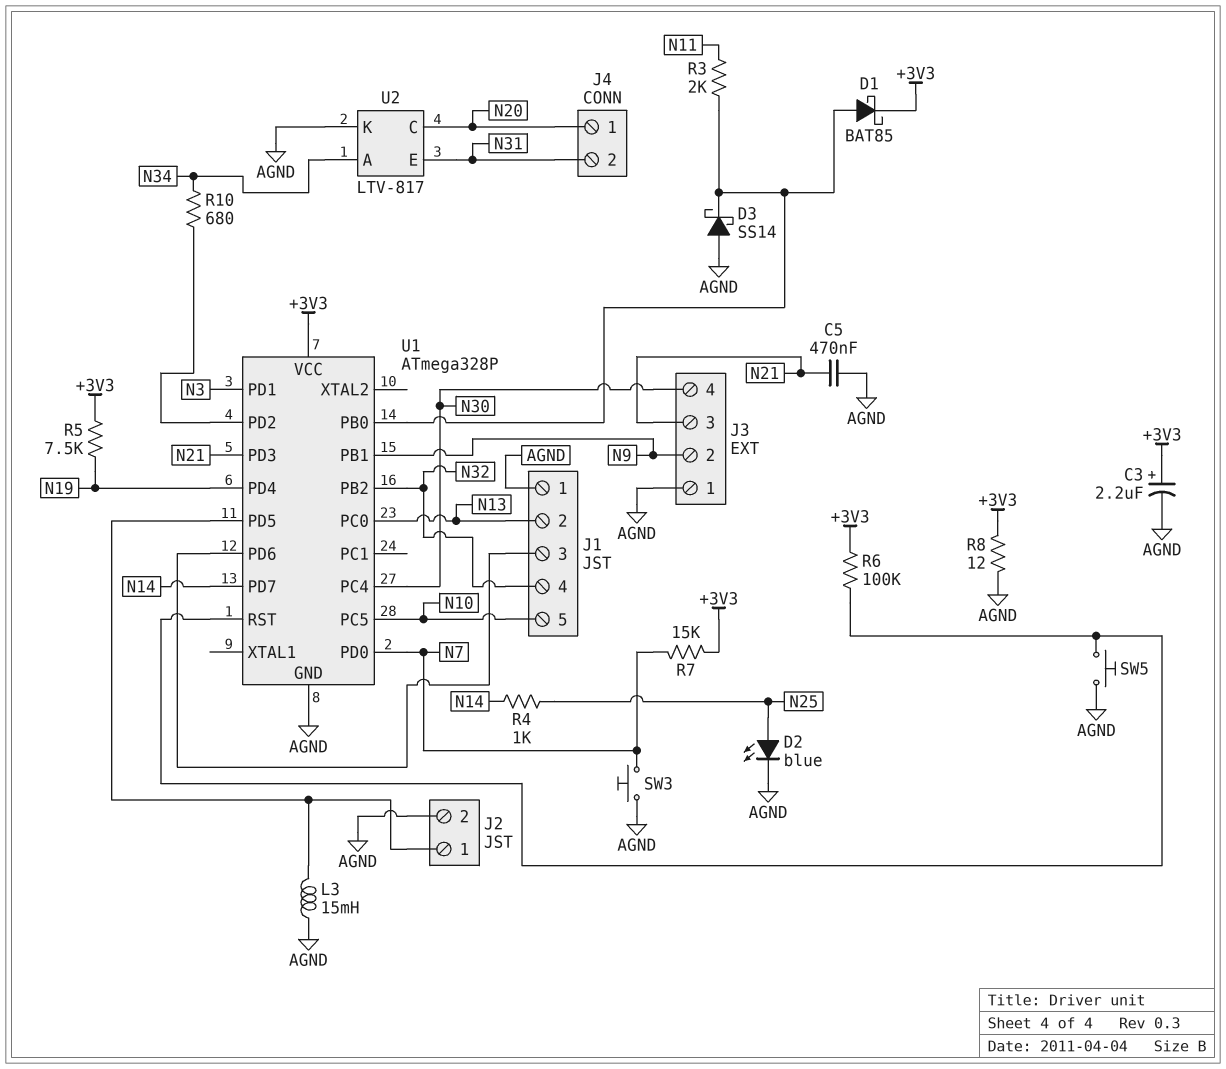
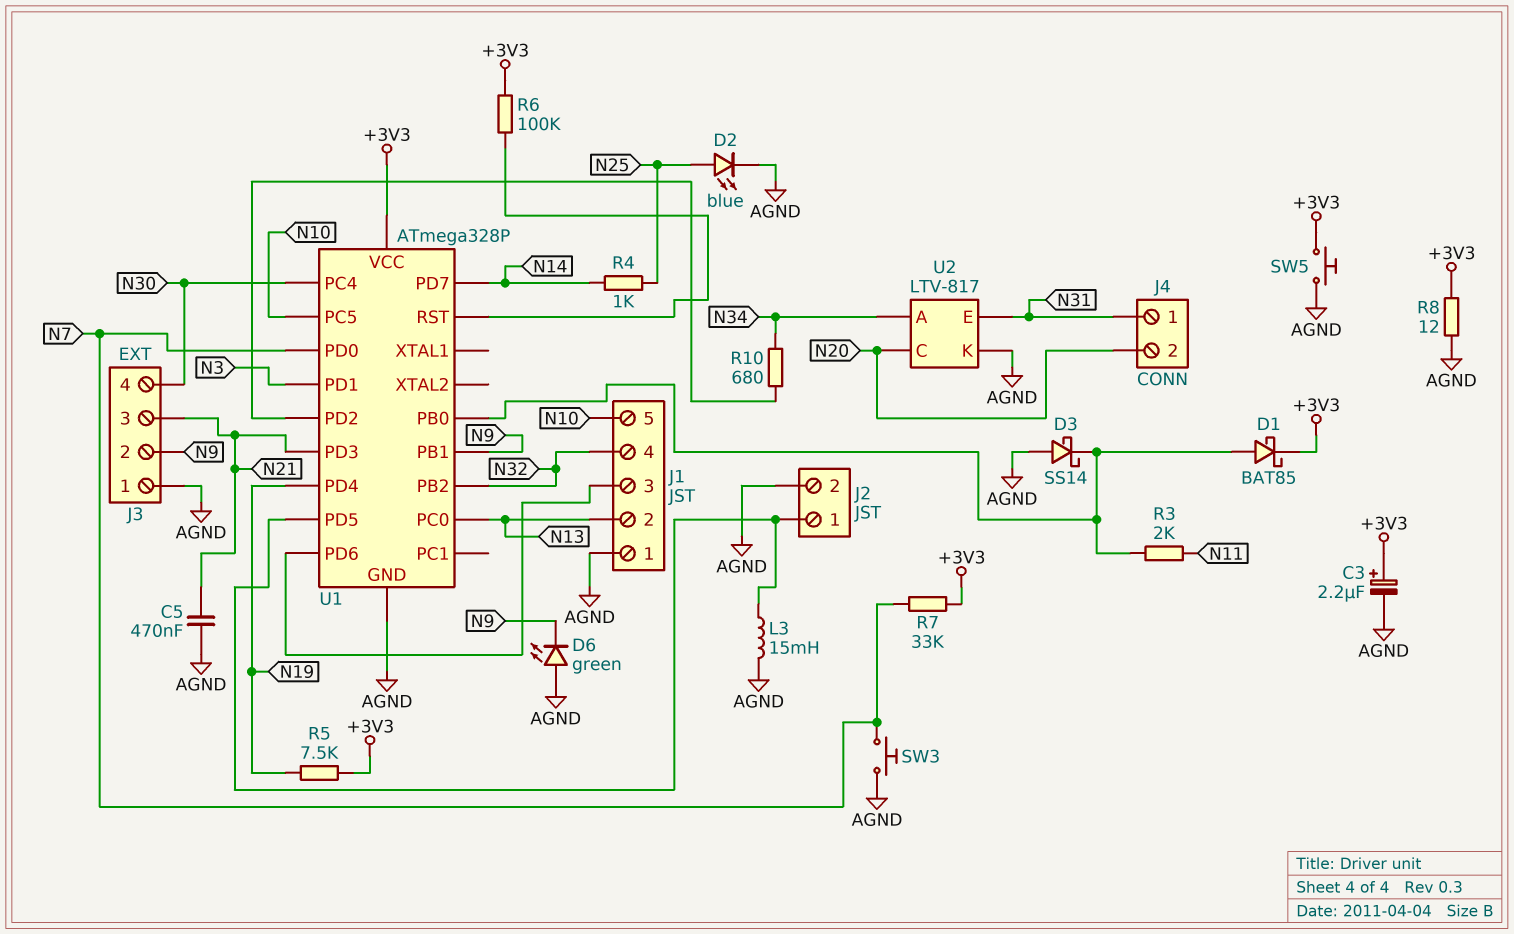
D6: none -> LED green (A AGND, K N9)
J4 pin 1: N20 -> N31
J4 pin 2: N31 -> N20
R7: 15k (+3V3, N7) -> 33k (+3V3, N7)
SW5: button (AGND, U1/RST) -> button (+3V3, AGND)

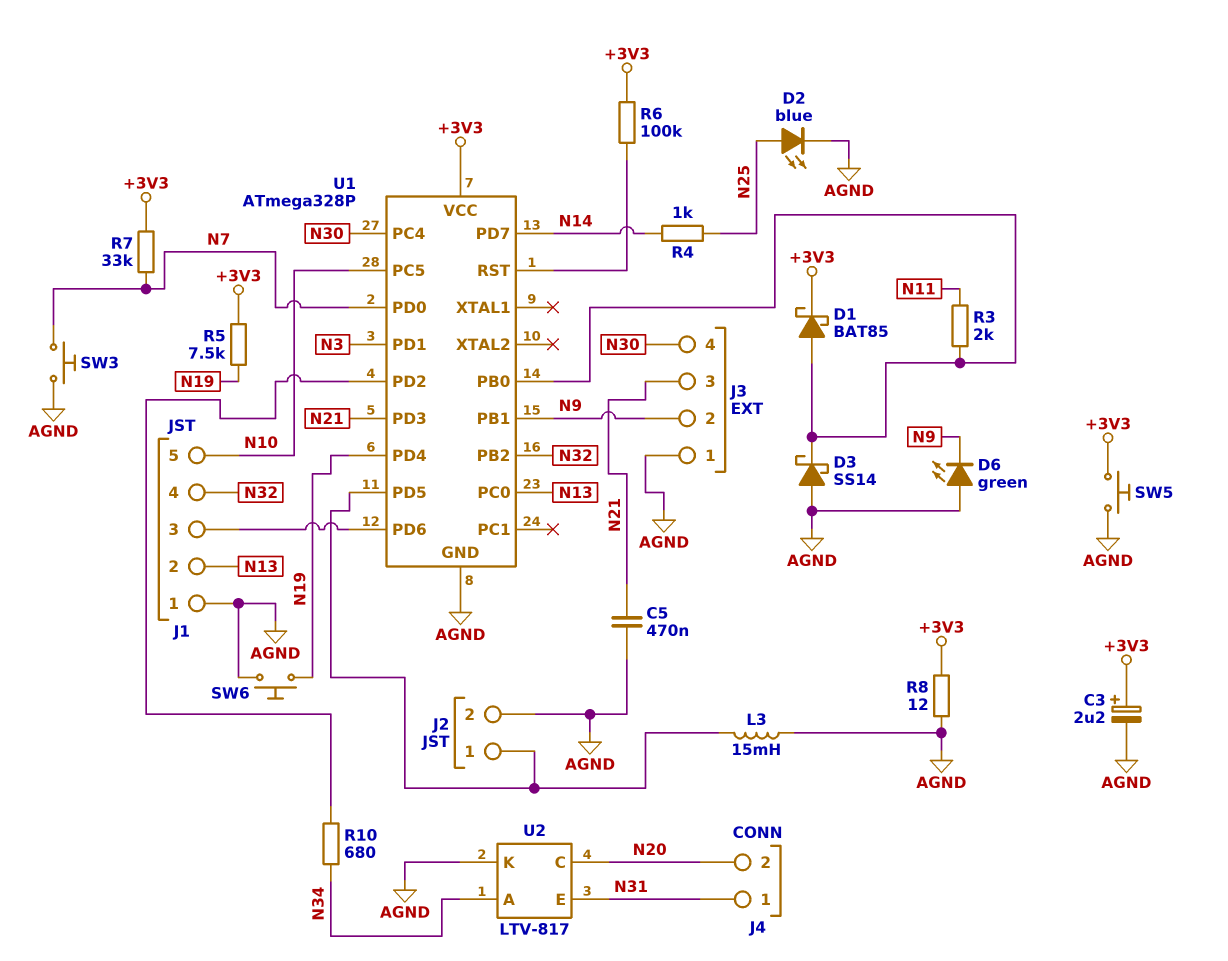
SW6: none -> button (AGND, N19)

